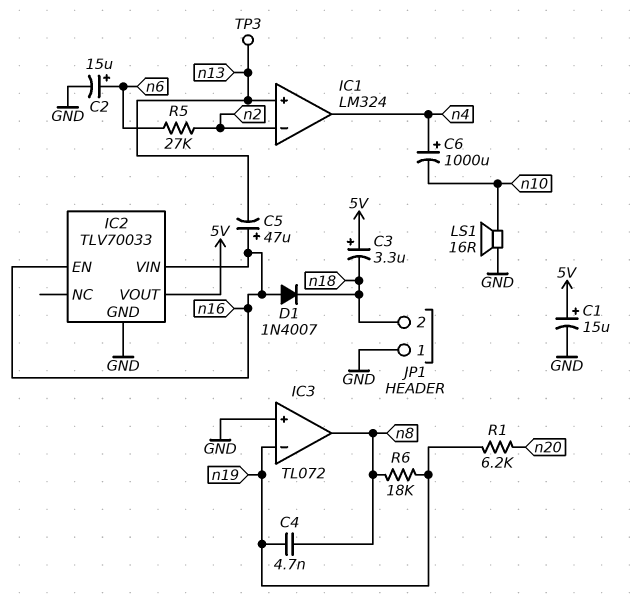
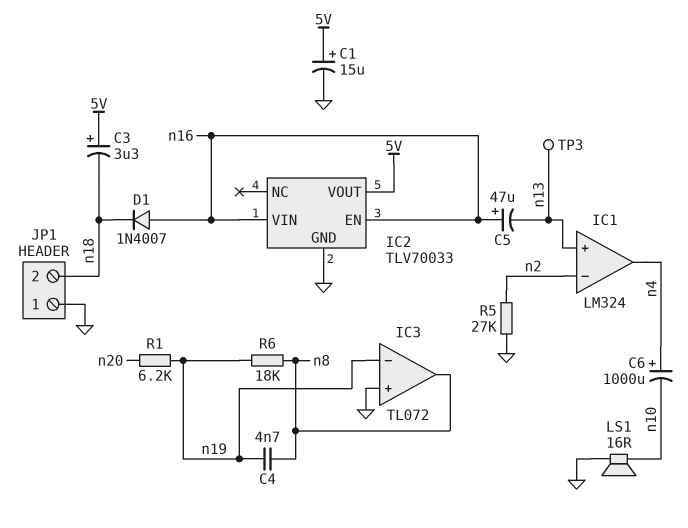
C2: 15uF (plus n6, minus GND) -> none
R5: 27k (n2, n6) -> 27k (GND, n2)

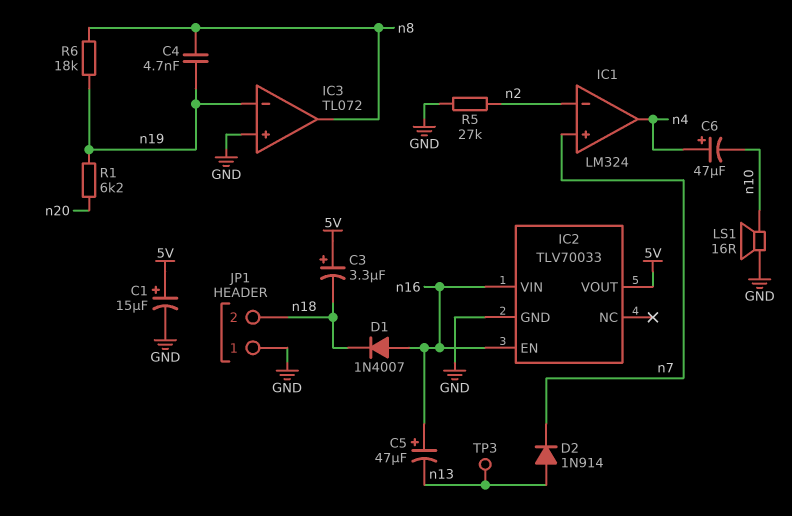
C6: 1000uF (plus n4, minus n10) -> 47uF (plus n4, minus n10)
D2: none -> diode 1N914 (A n13, K n7)
IC1 pin in+: n13 -> n7

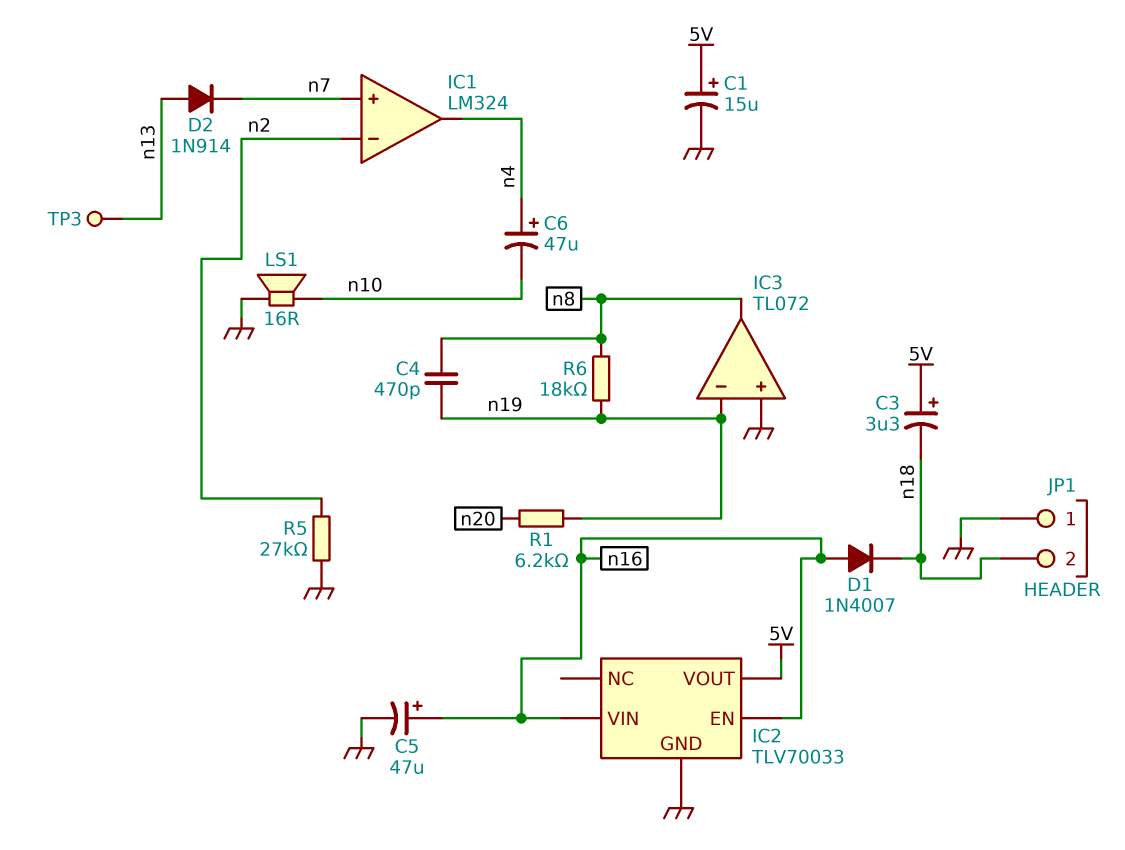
C4: 4.7nF (n8, n19) -> 470pF (n8, n19)
C5: 47uF (plus n16, minus n13) -> 47uF (plus n16, minus GND)

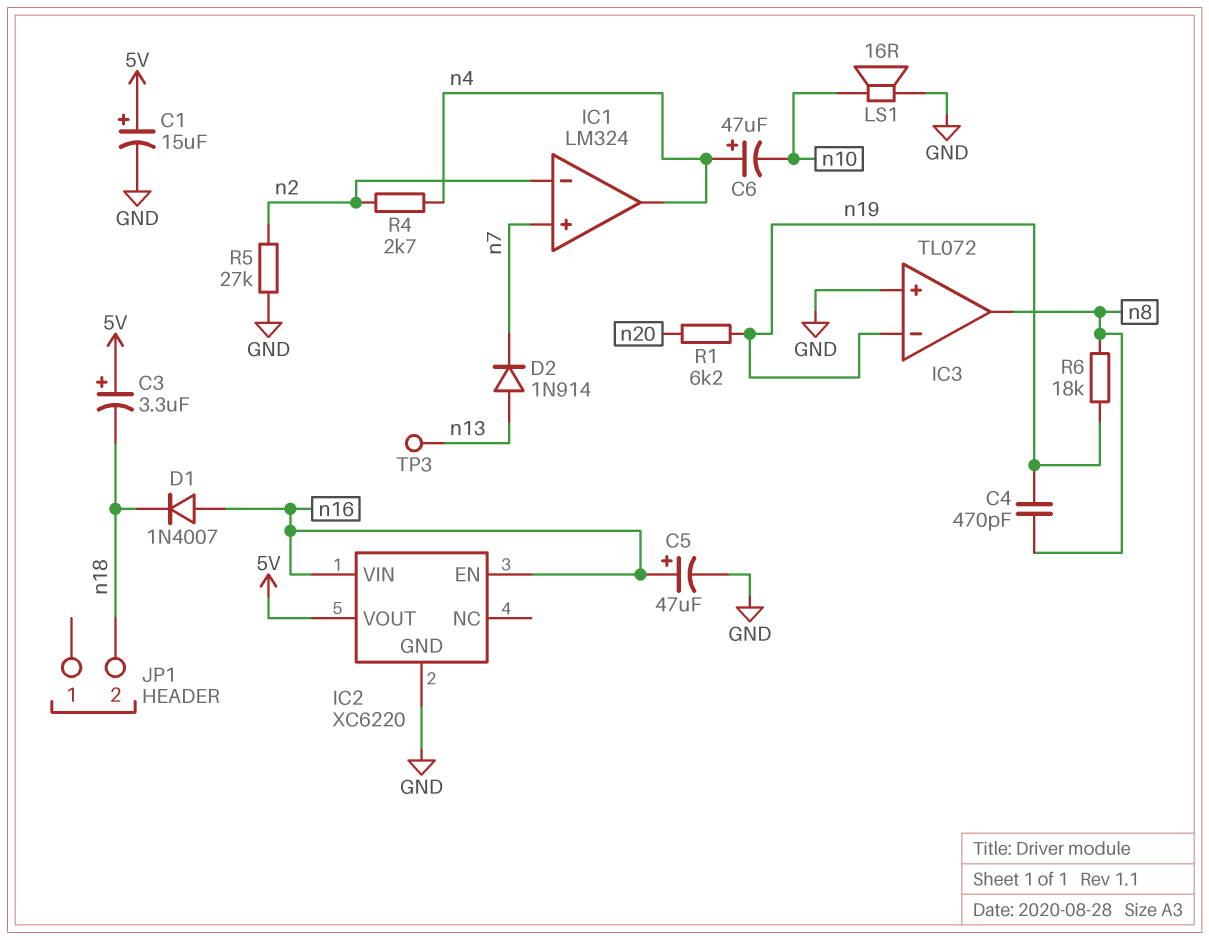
IC2: TLV70033 -> XC6220
JP1 pin 1: GND -> none
R4: none -> 2.7k (n2, n4)

